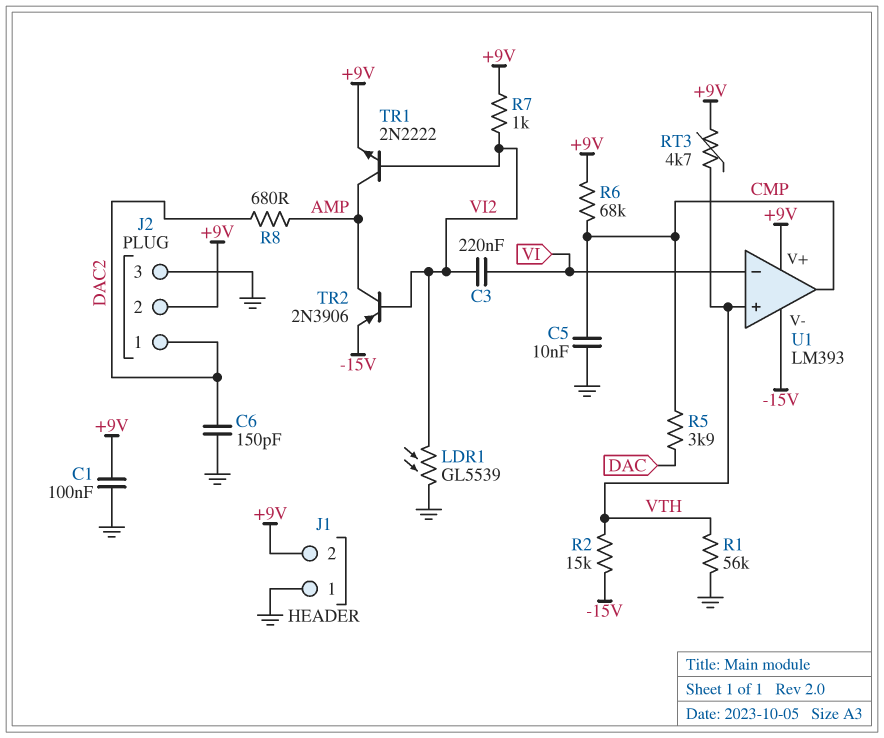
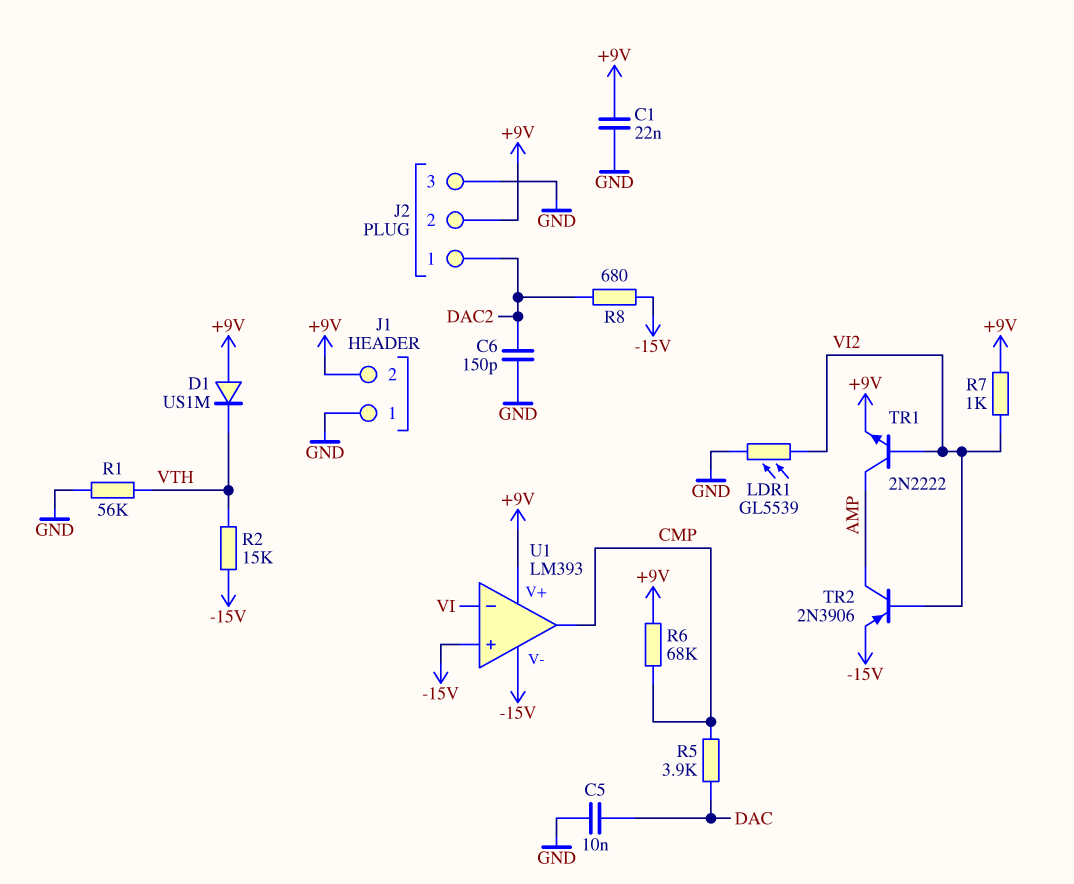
C1: 100nF (+9V, GND) -> 22nF (+9V, GND)
C3: 220nF (VI, VI2) -> none
C5: 10nF (CMP, GND) -> 10nF (DAC, GND)
D1: none -> diode US1M (A +9V, K VTH)
R8: 680 (AMP, DAC2) -> 680 (-15V, DAC2)
RT3: 4.7k (+9V, VTH) -> none
U1 pin in+: VTH -> -15V

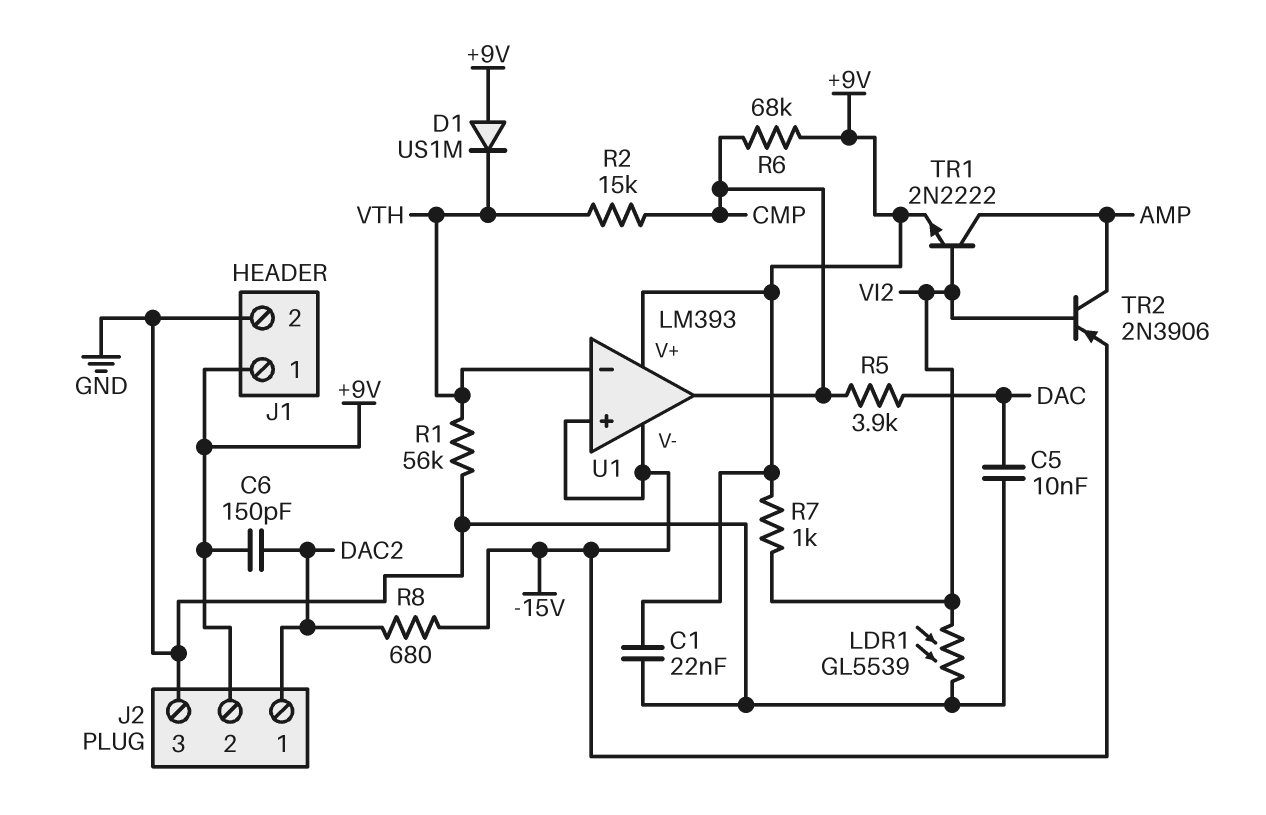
C6: 150pF (DAC2, GND) -> 150pF (+9V, DAC2)
J1 pin 1: GND -> +9V
J1 pin 2: +9V -> GND
R2: 15k (-15V, VTH) -> 15k (CMP, VTH)
U1 pin in-: VI -> VTH

